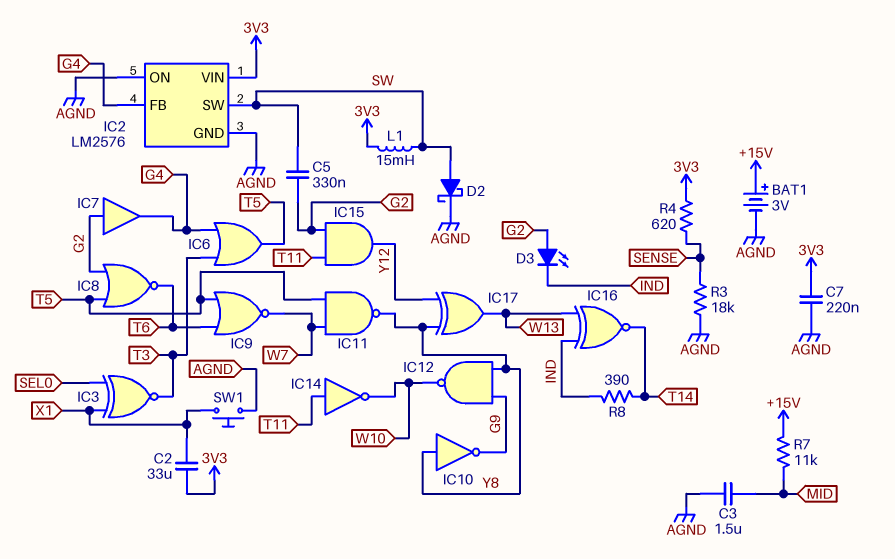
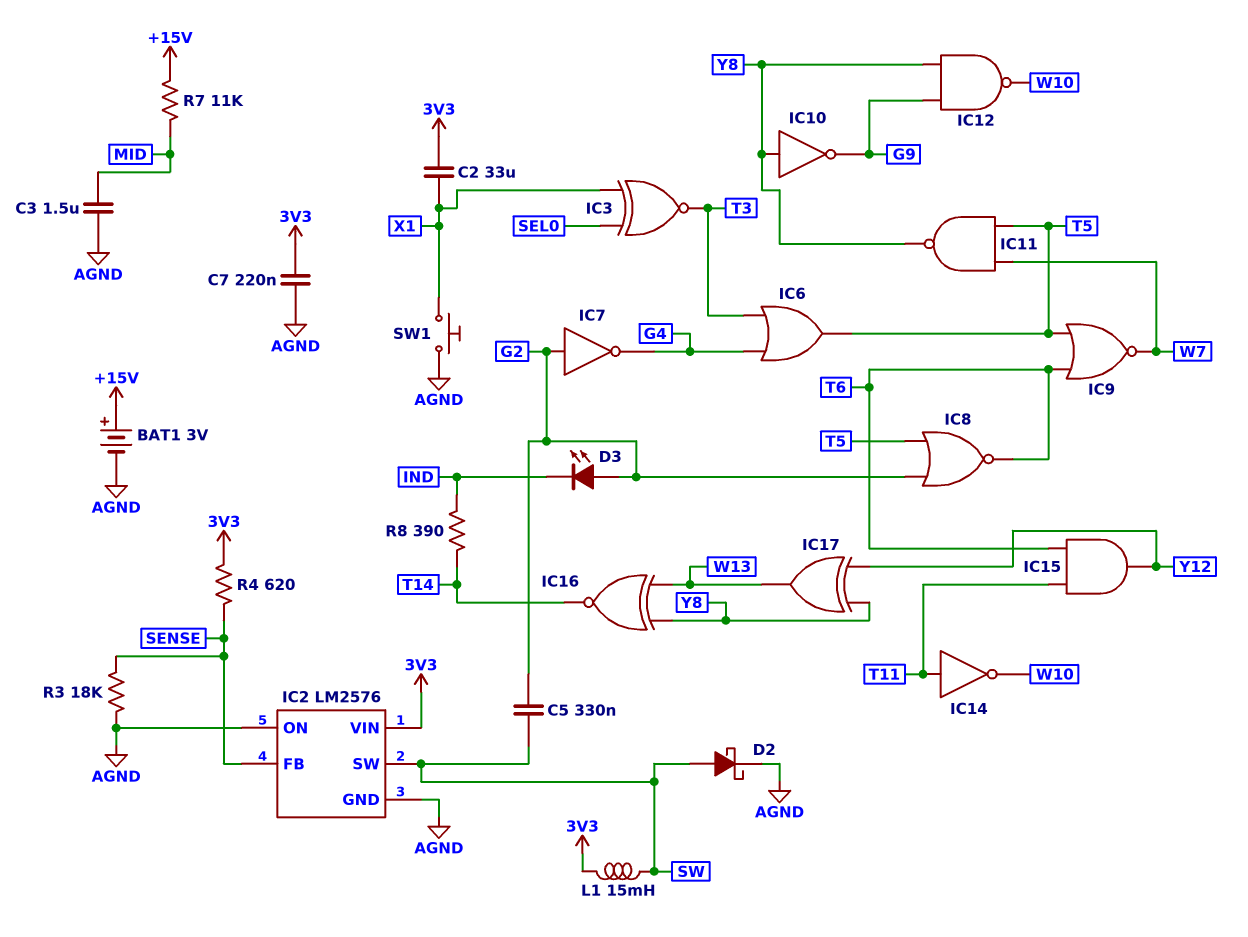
IC2 pin FB: G4 -> SENSE
IC7: buffer (in G2, out G4) -> NOT (in G2, out G4)
IC15: AND (in G2, in T11, out Y12) -> AND (in T6, in T11, out Y12)
IC16: XNOR (in IND, in W13, out T14) -> XNOR (in W13, in Y8, out T14)

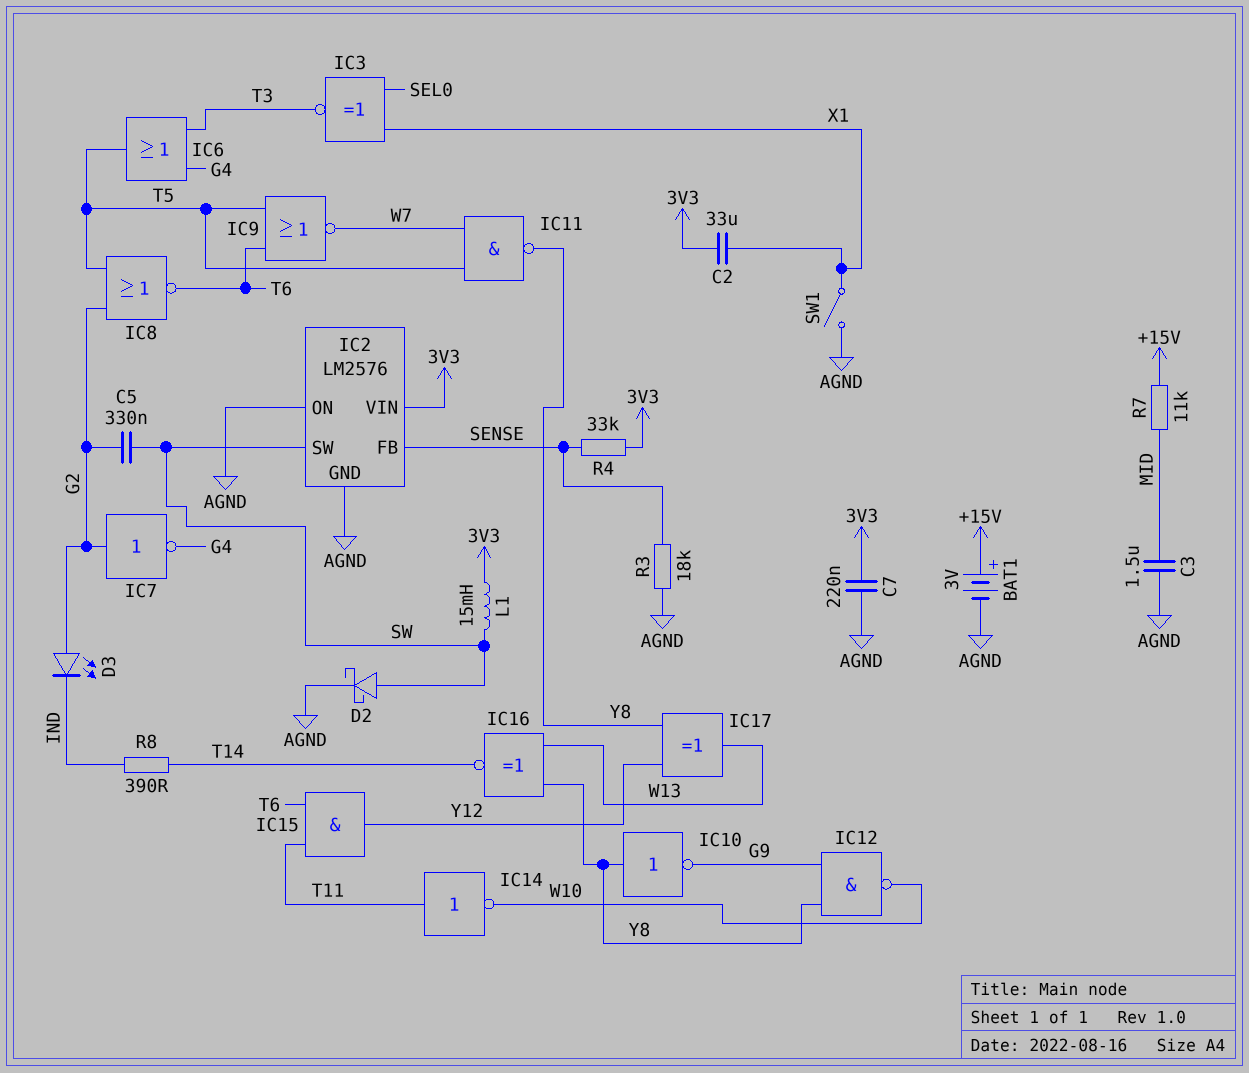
R4: 620 (3V3, SENSE) -> 33k (3V3, SENSE)
SW1: button (AGND, X1) -> switch (AGND, X1)

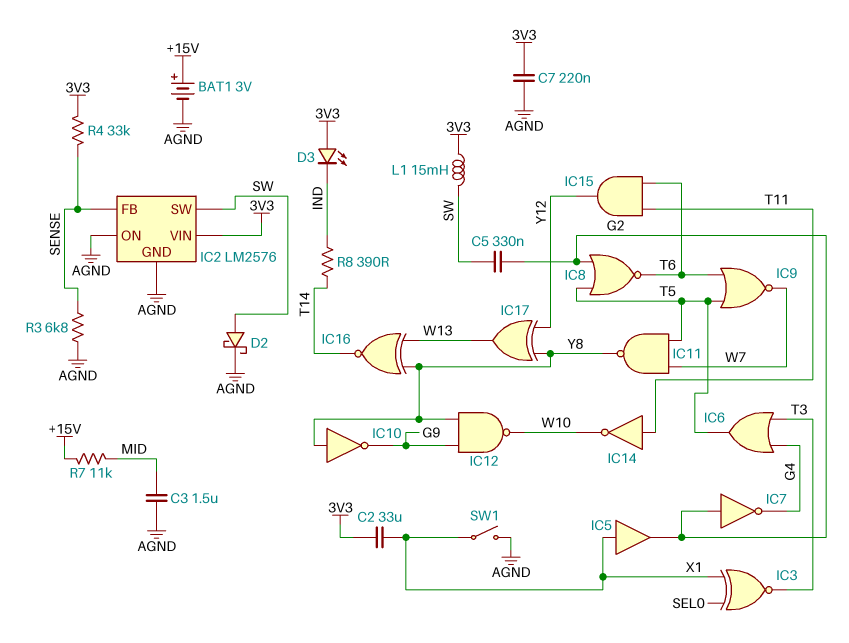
D3: LED (A G2, K IND) -> LED (A 3V3, K IND)
IC5: none -> buffer (in X1, out G2)
R3: 18k (AGND, SENSE) -> 6.8k (AGND, SENSE)

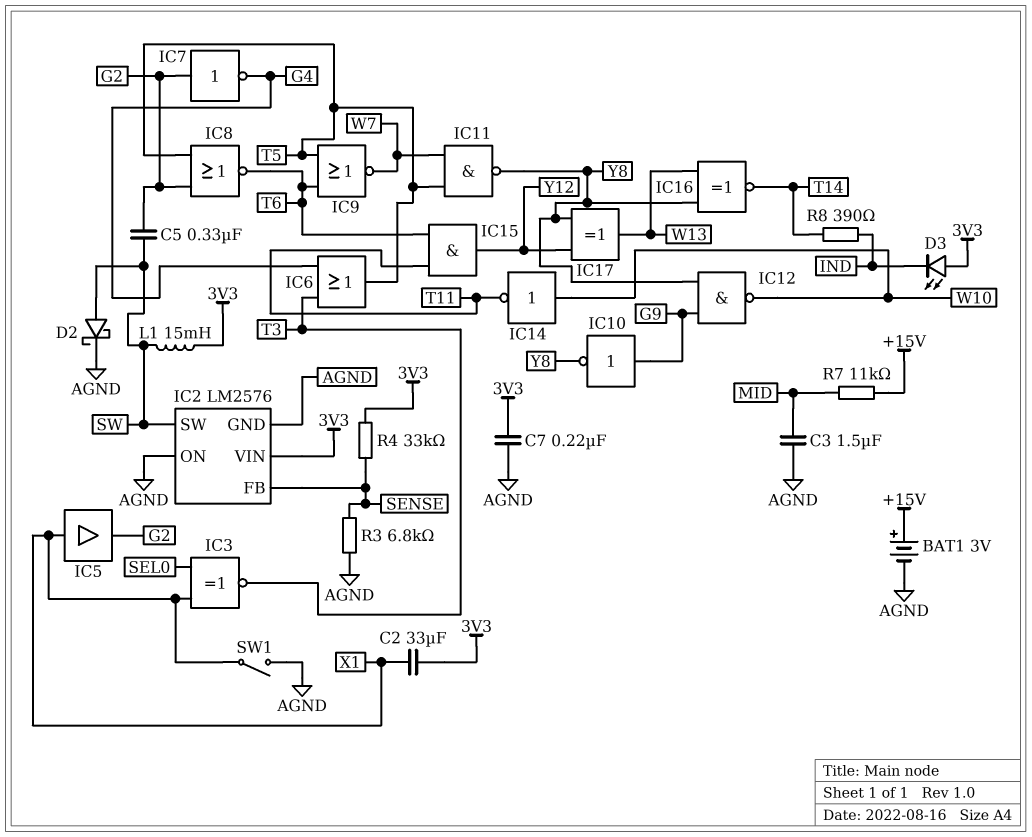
IC10: NOT (in Y8, out G9) -> NOT (in G9, out Y8)
IC14: NOT (in T11, out W10) -> NOT (in W10, out T11)

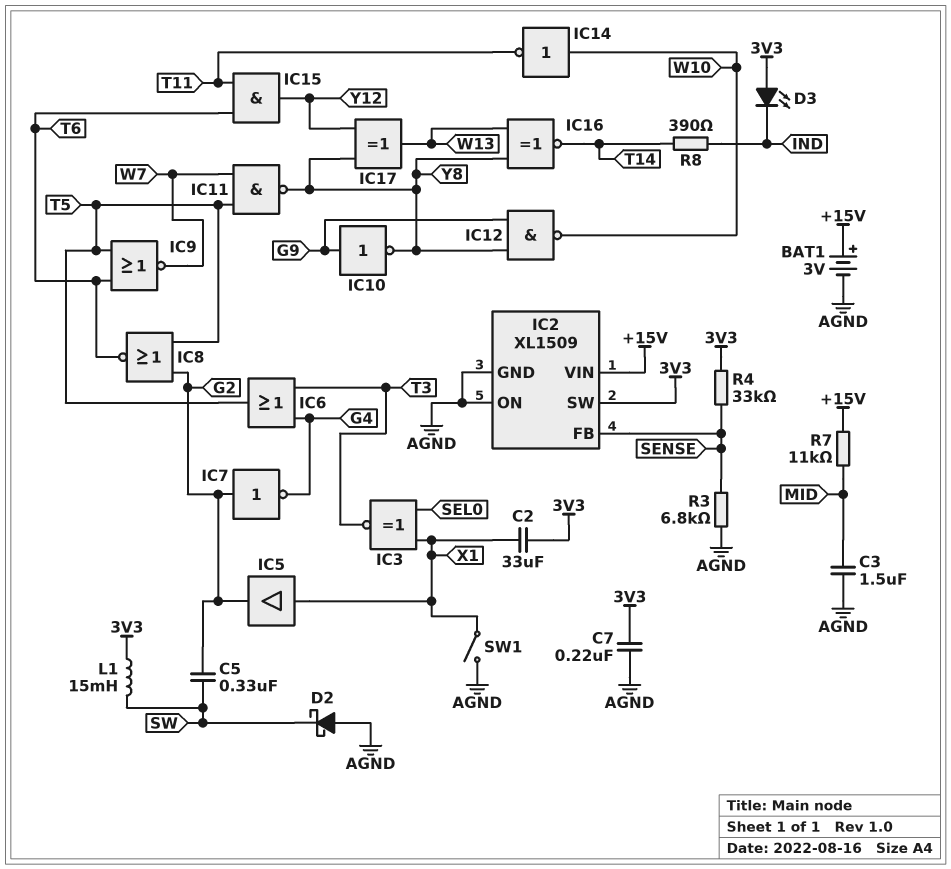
D2: schottky (A SW, K AGND) -> schottky (A AGND, K SW)
IC2: LM2576 -> XL1509
IC2 pin SW: SW -> 3V3
IC2 pin VIN: 3V3 -> +15V

